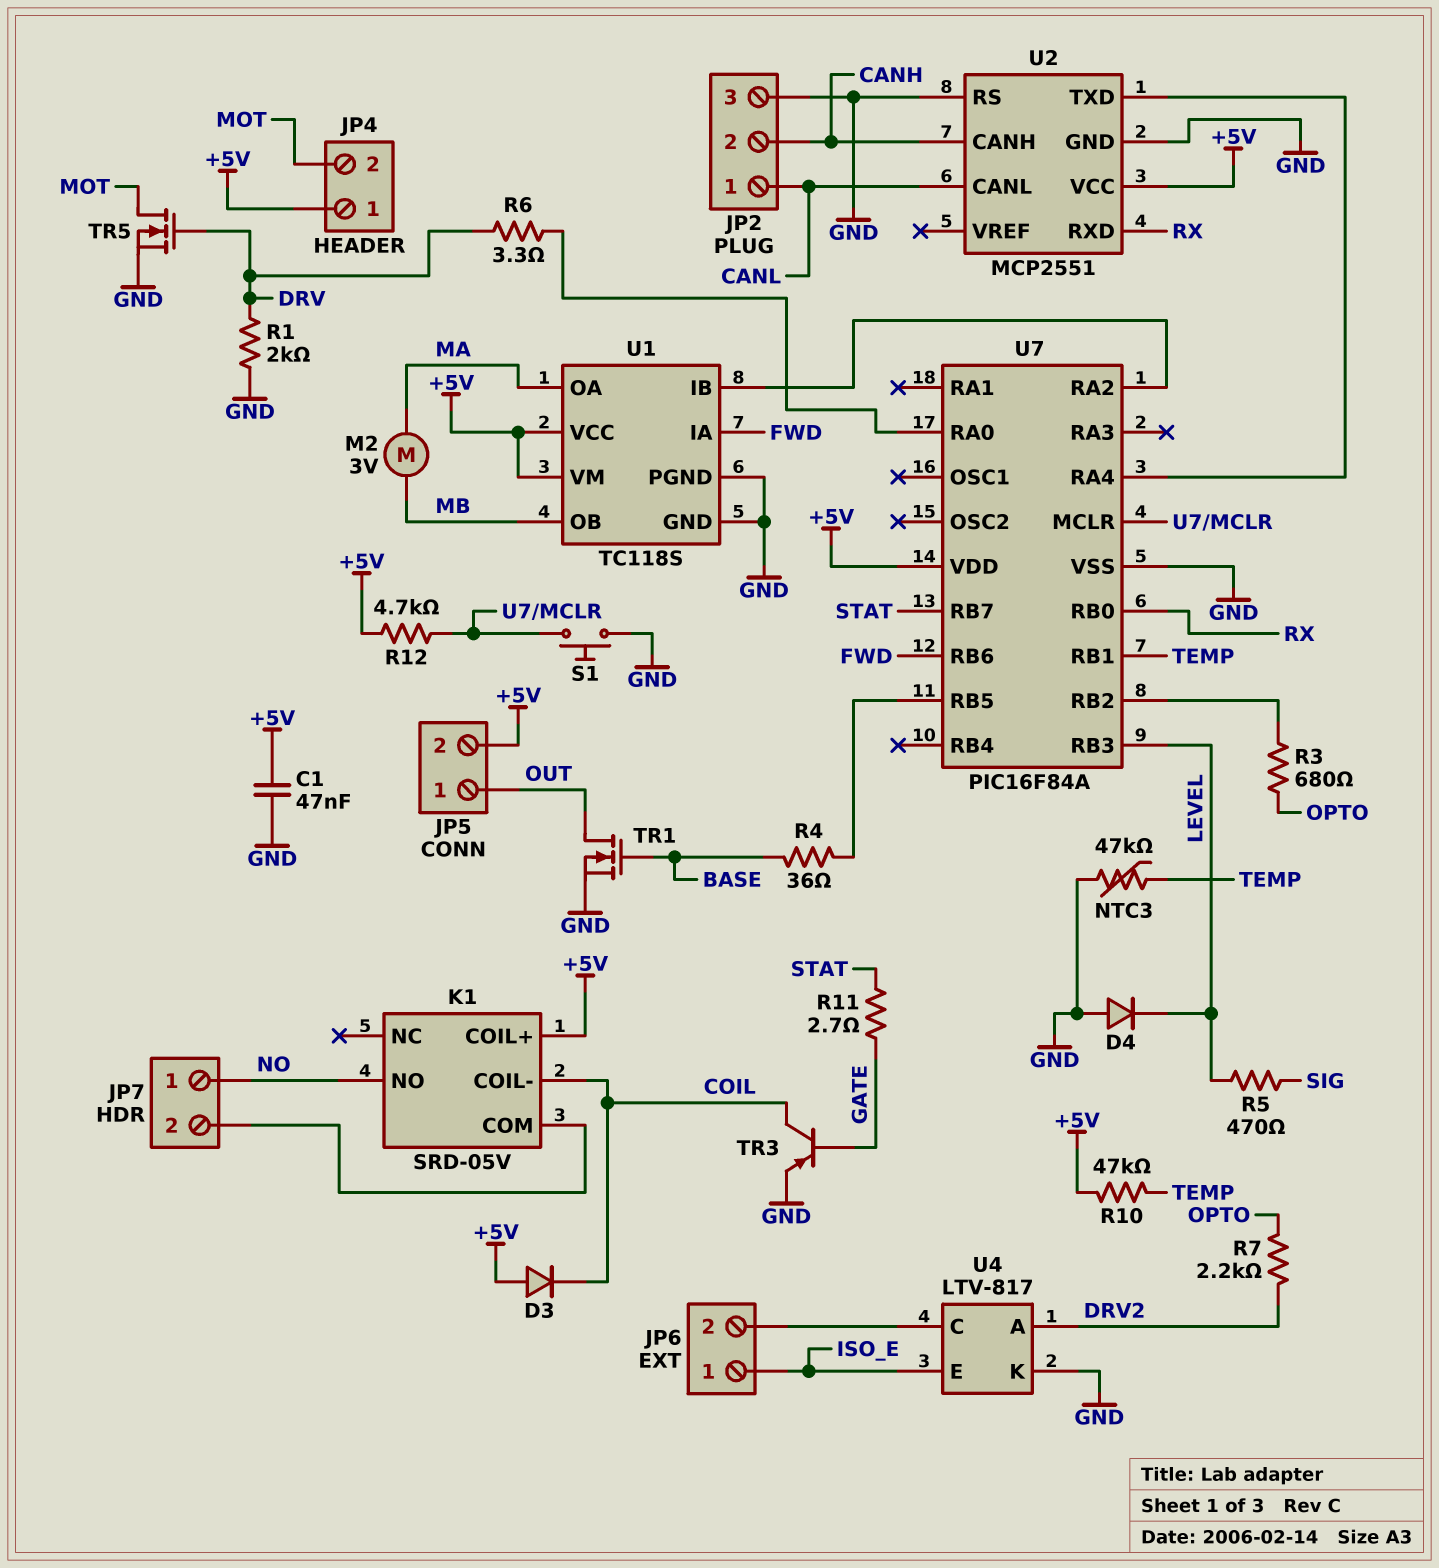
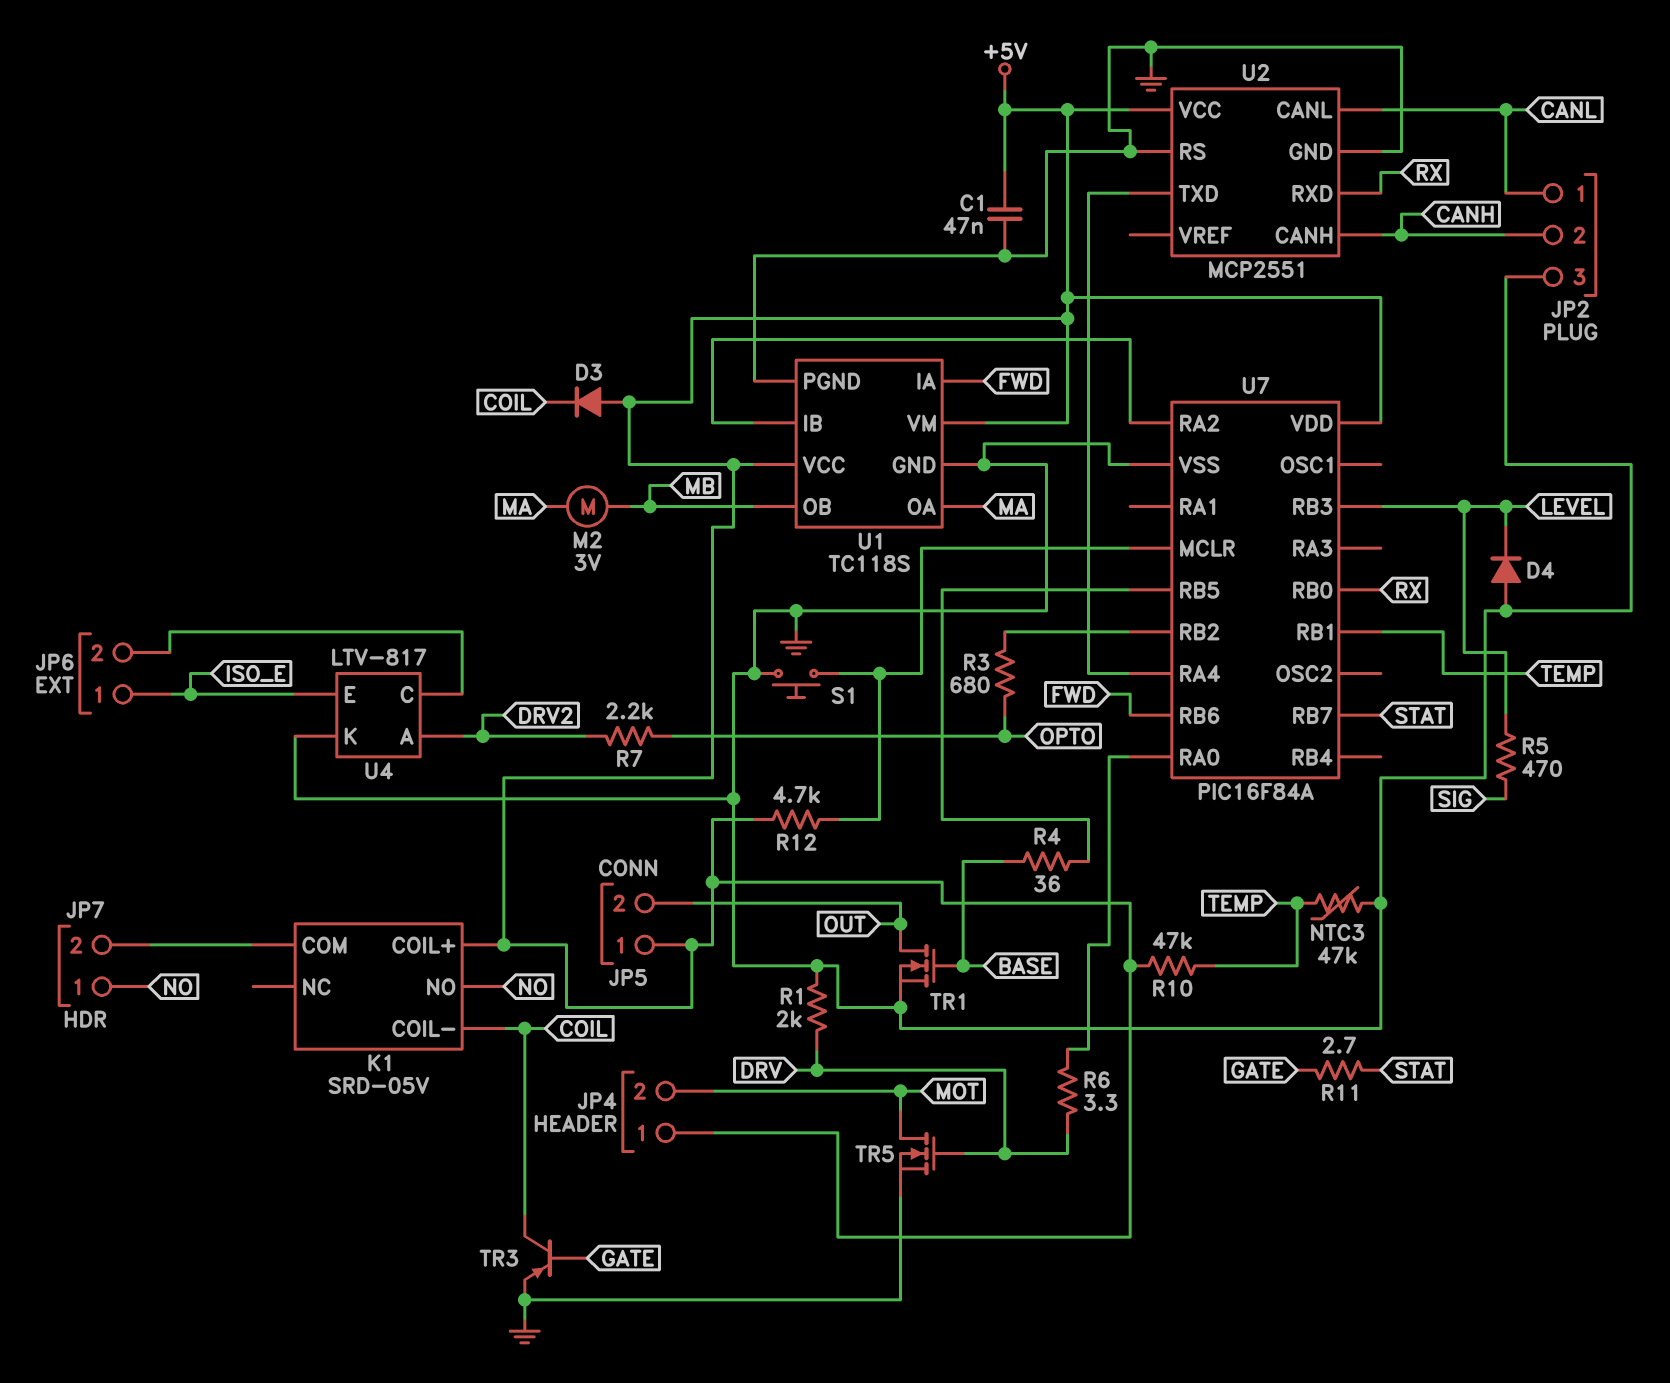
JP5 pin 1: OUT -> +5V
JP5 pin 2: +5V -> OUT

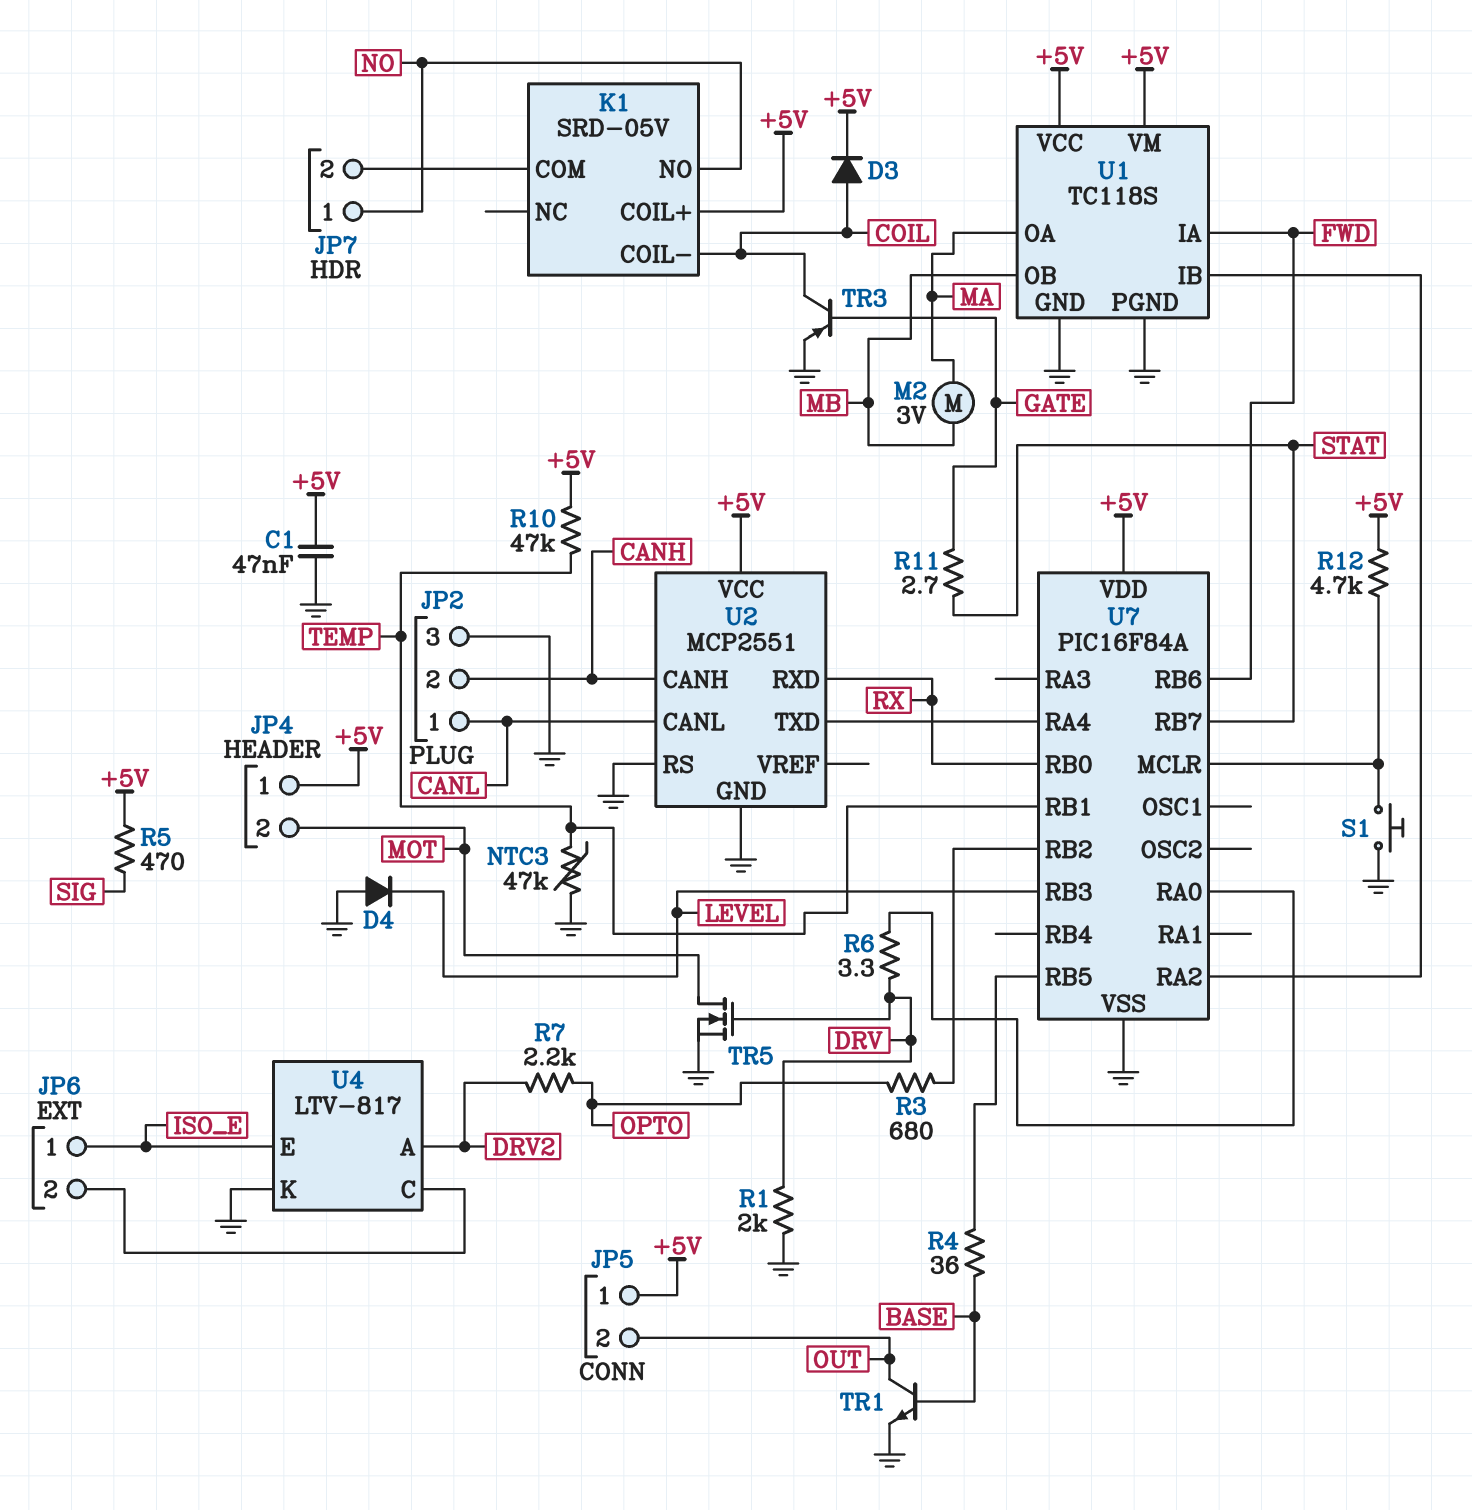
D3: diode (A +5V, K COIL) -> diode (A COIL, K +5V)
R5: 470 (LEVEL, SIG) -> 470 (+5V, SIG)
TR1: NMOS (G BASE, D OUT, S GND) -> NPN (B BASE, C OUT, E GND)

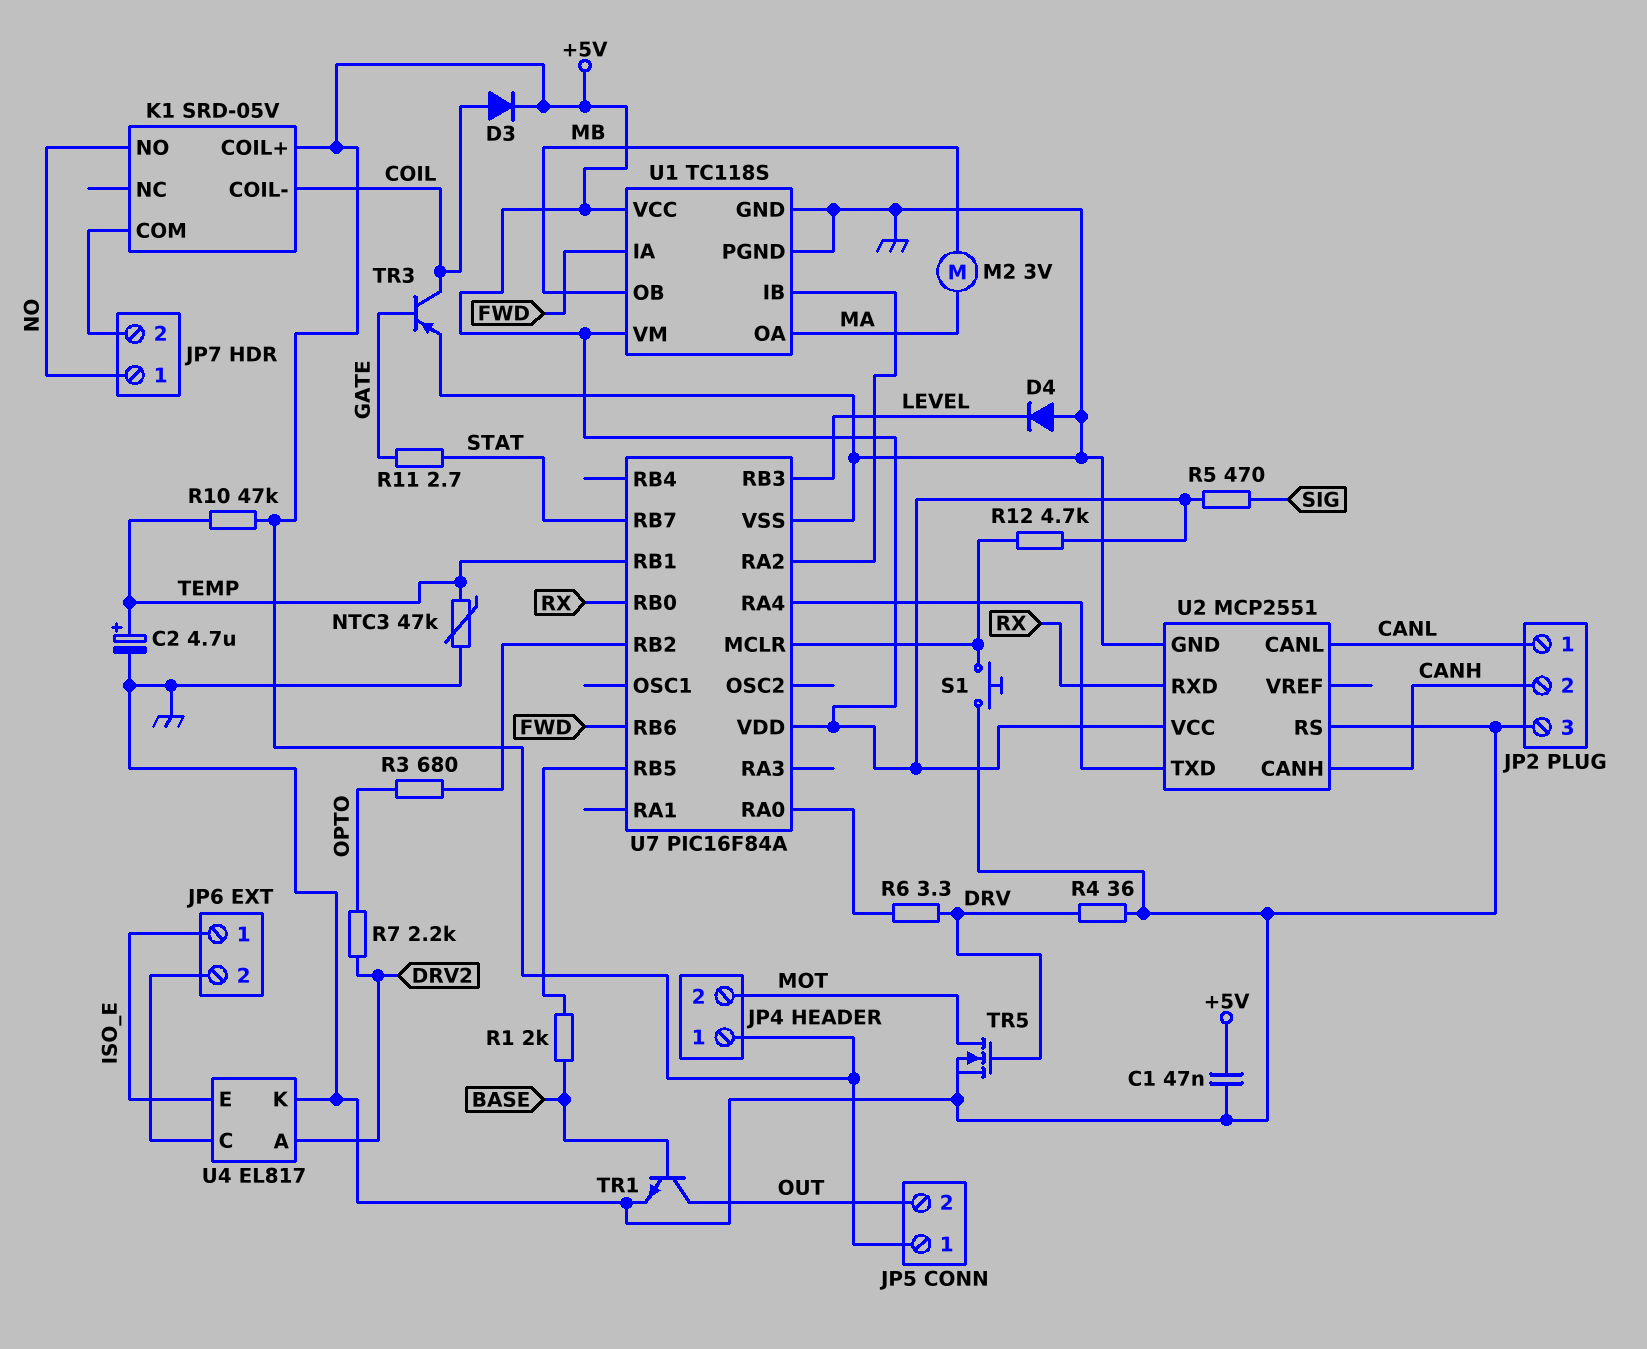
C2: none -> 4.7uF (plus TEMP, minus GND)
R1: 2k (DRV, GND) -> 2k (BASE, U7/RB5)
R4: 36 (BASE, U7/RB5) -> 36 (DRV, GND)
U4: LTV-817 -> EL817

